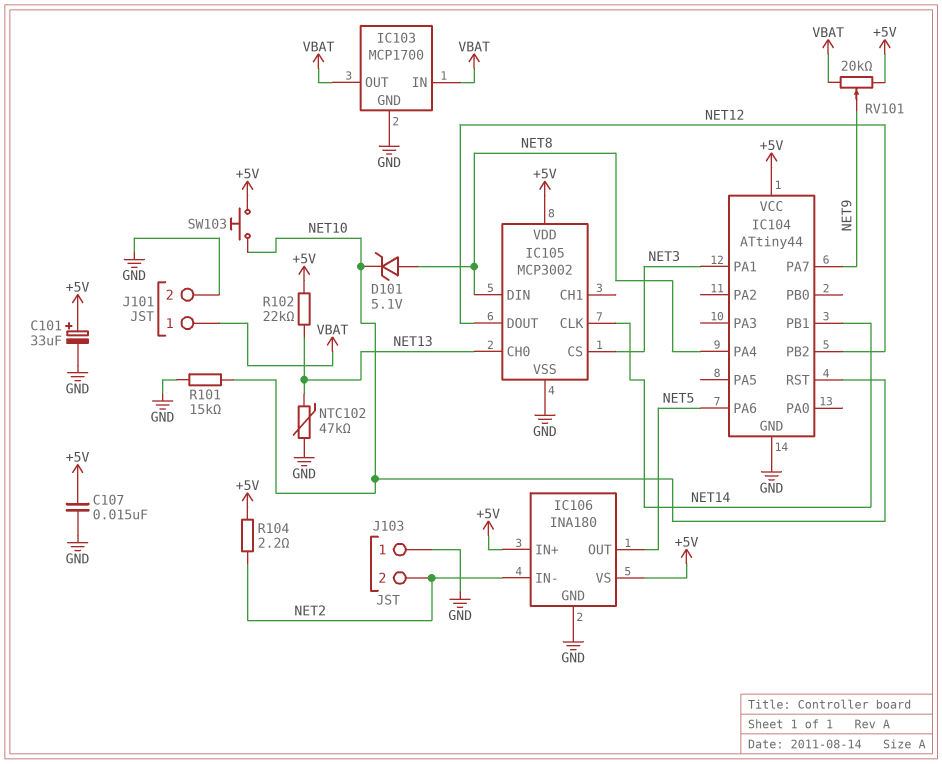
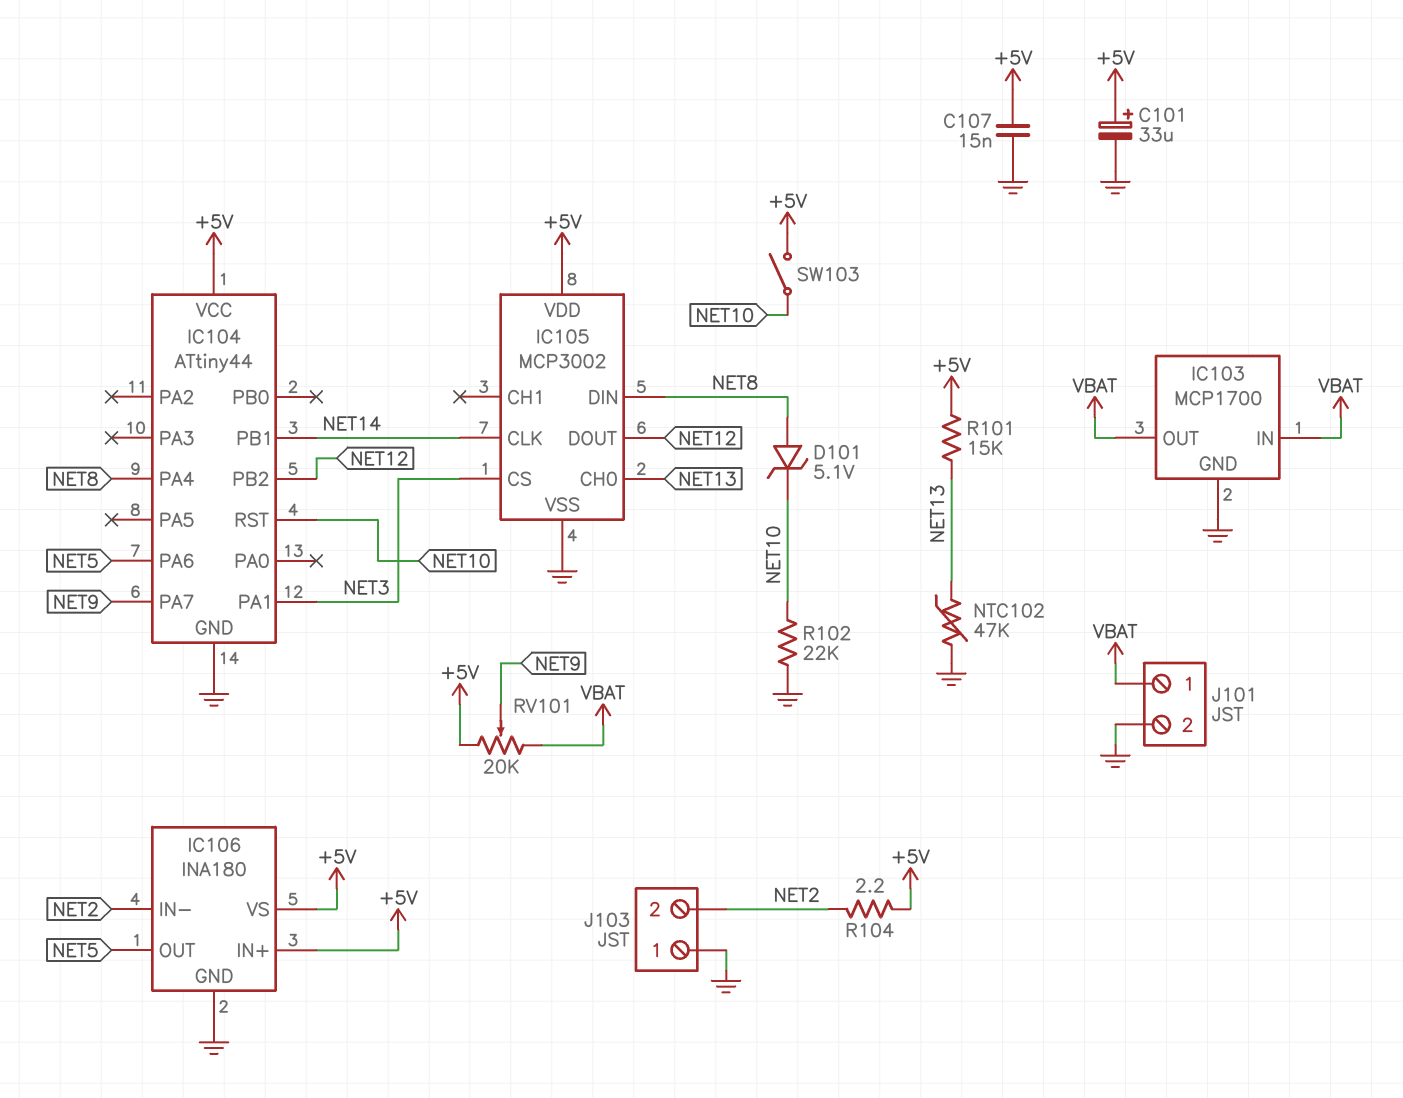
R101: 15k (GND, NET10) -> 15k (+5V, NET13)
R102: 22k (+5V, NET13) -> 22k (GND, NET10)
SW103: button (+5V, NET10) -> switch (+5V, NET10)

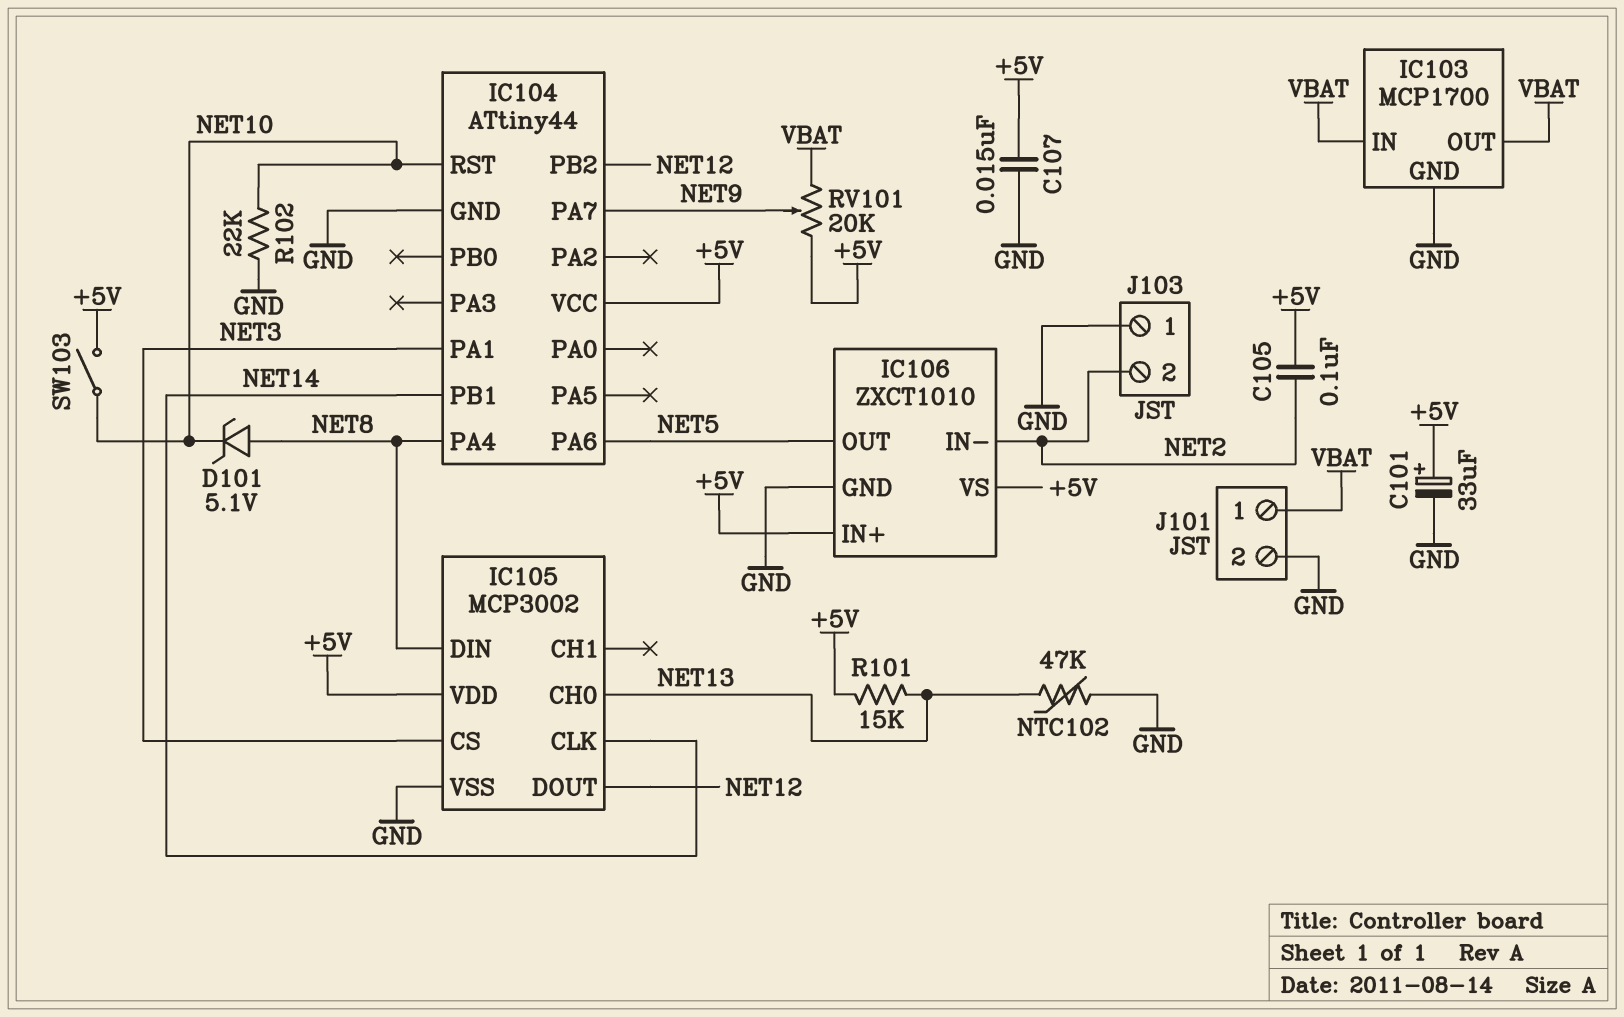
C105: none -> 100nF (+5V, NET2)
IC106: INA180 -> ZXCT1010
R104: 2.2 (+5V, NET2) -> none

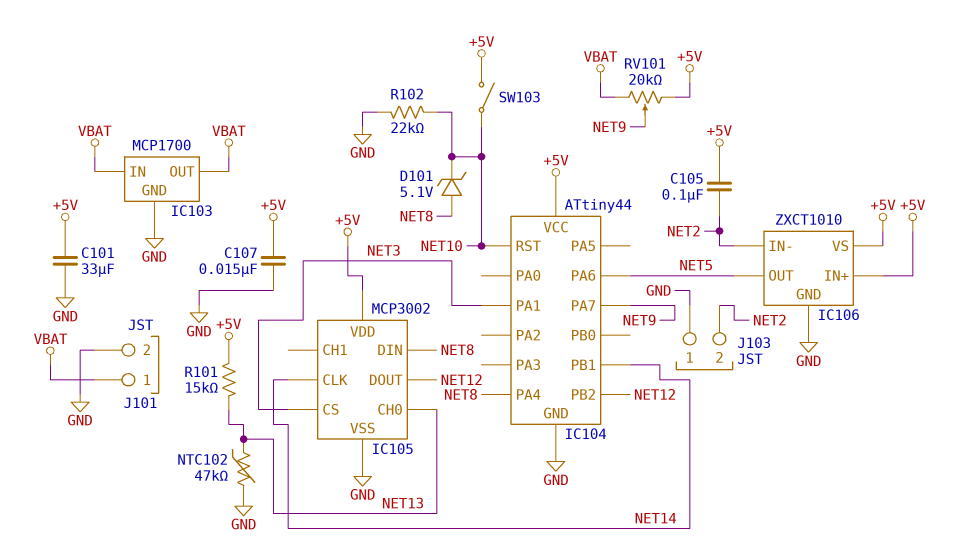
C101: 33uF (plus +5V, minus GND) -> 33uF (+5V, GND)

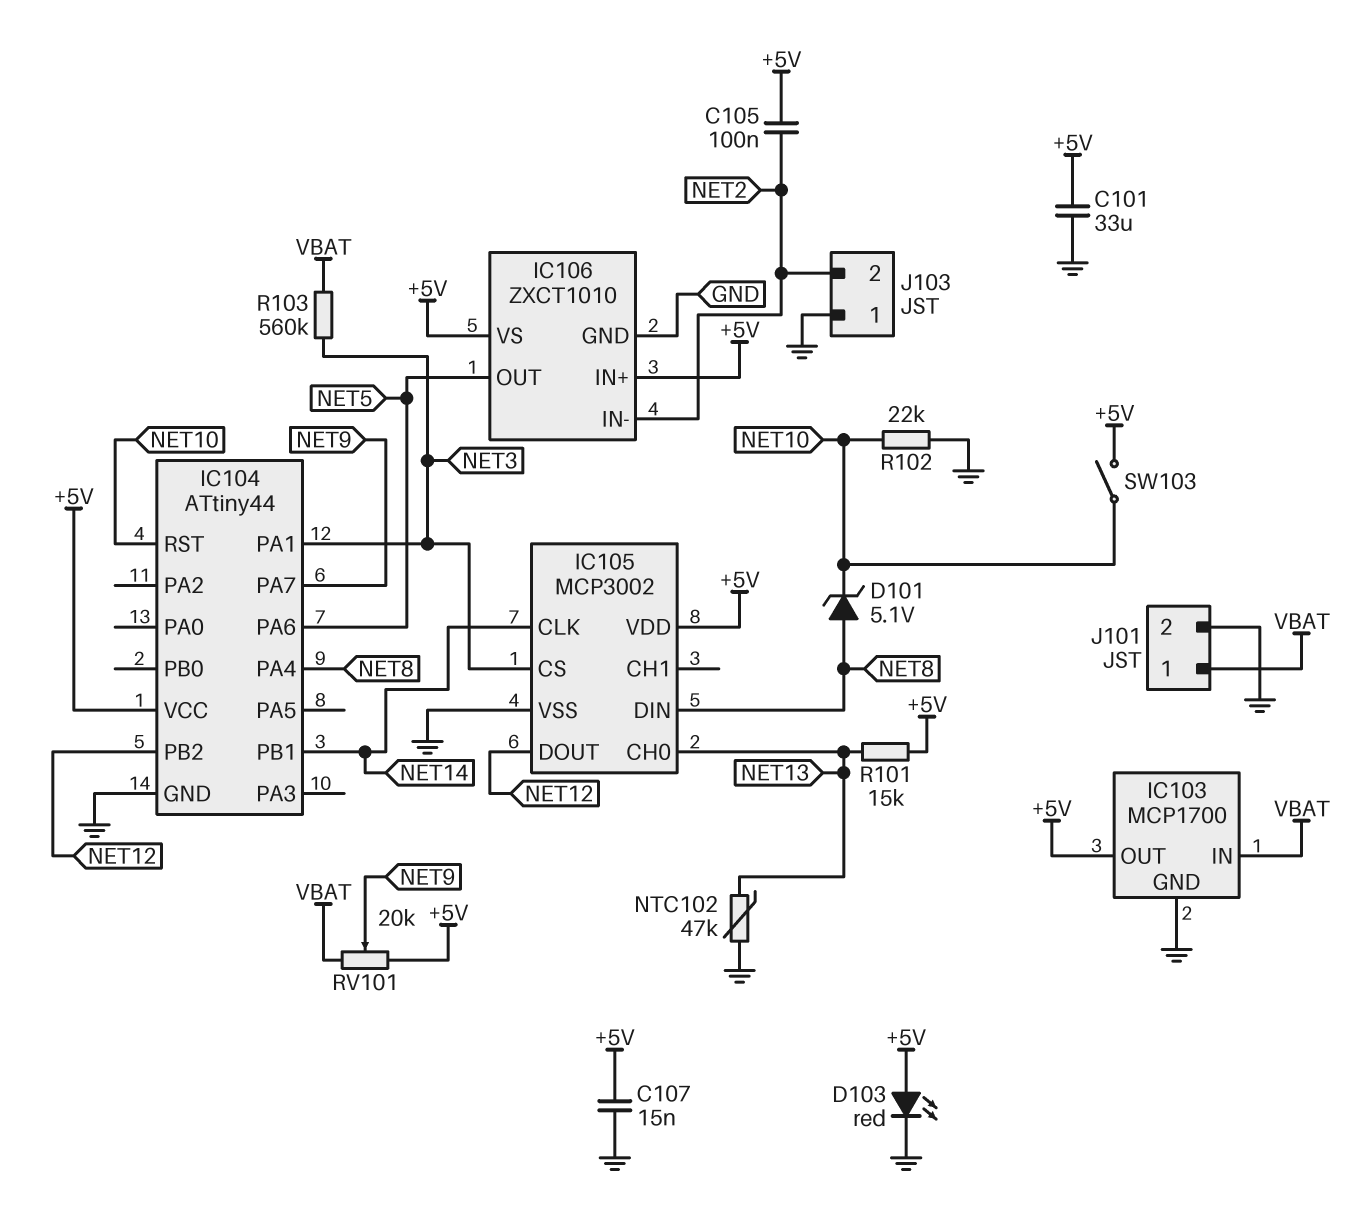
D103: none -> LED red (A +5V, K GND)
IC103 pin OUT: VBAT -> +5V
R103: none -> 560k (NET3, VBAT)

